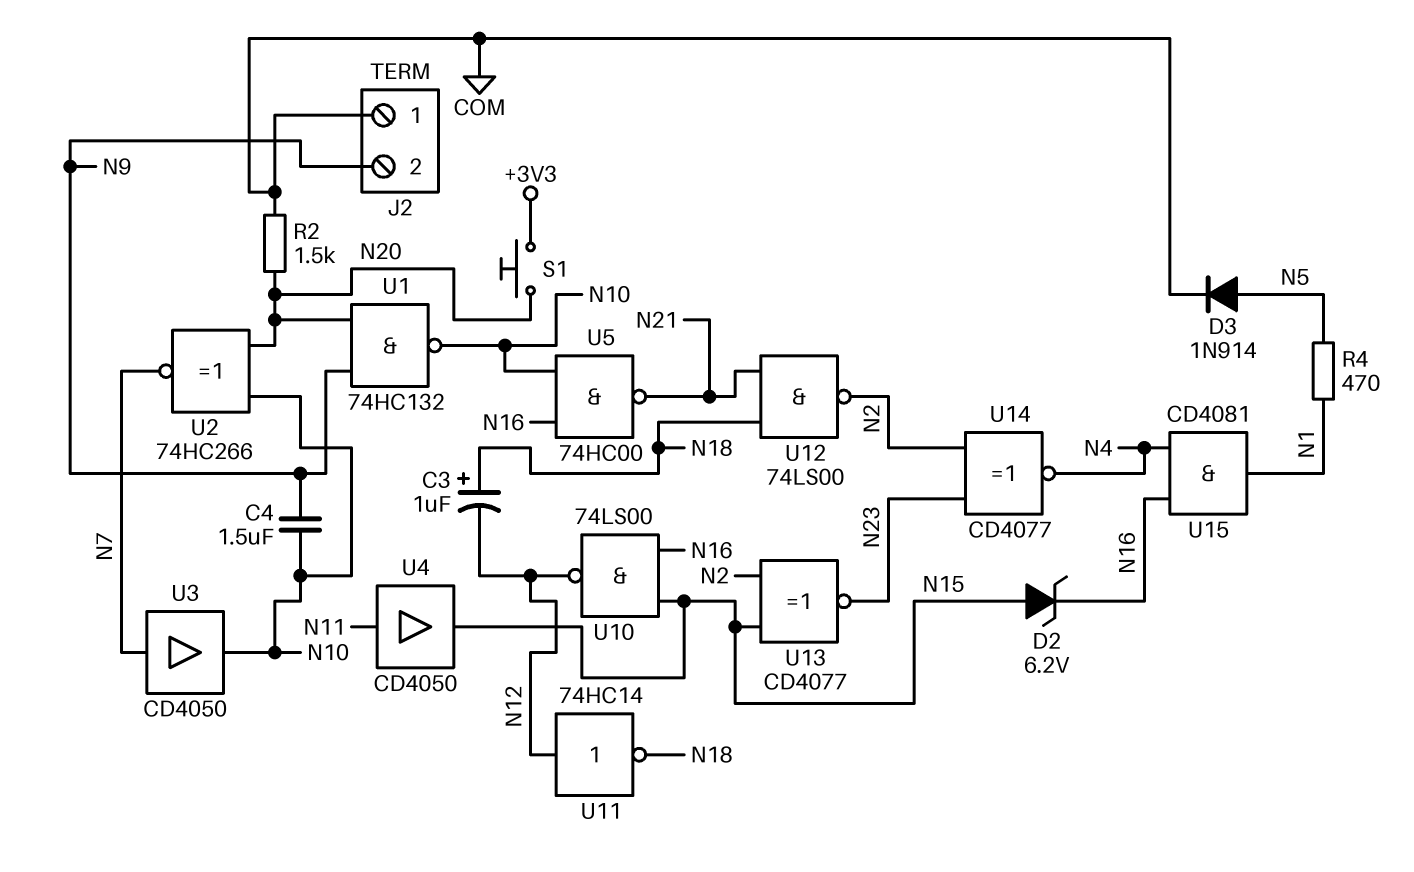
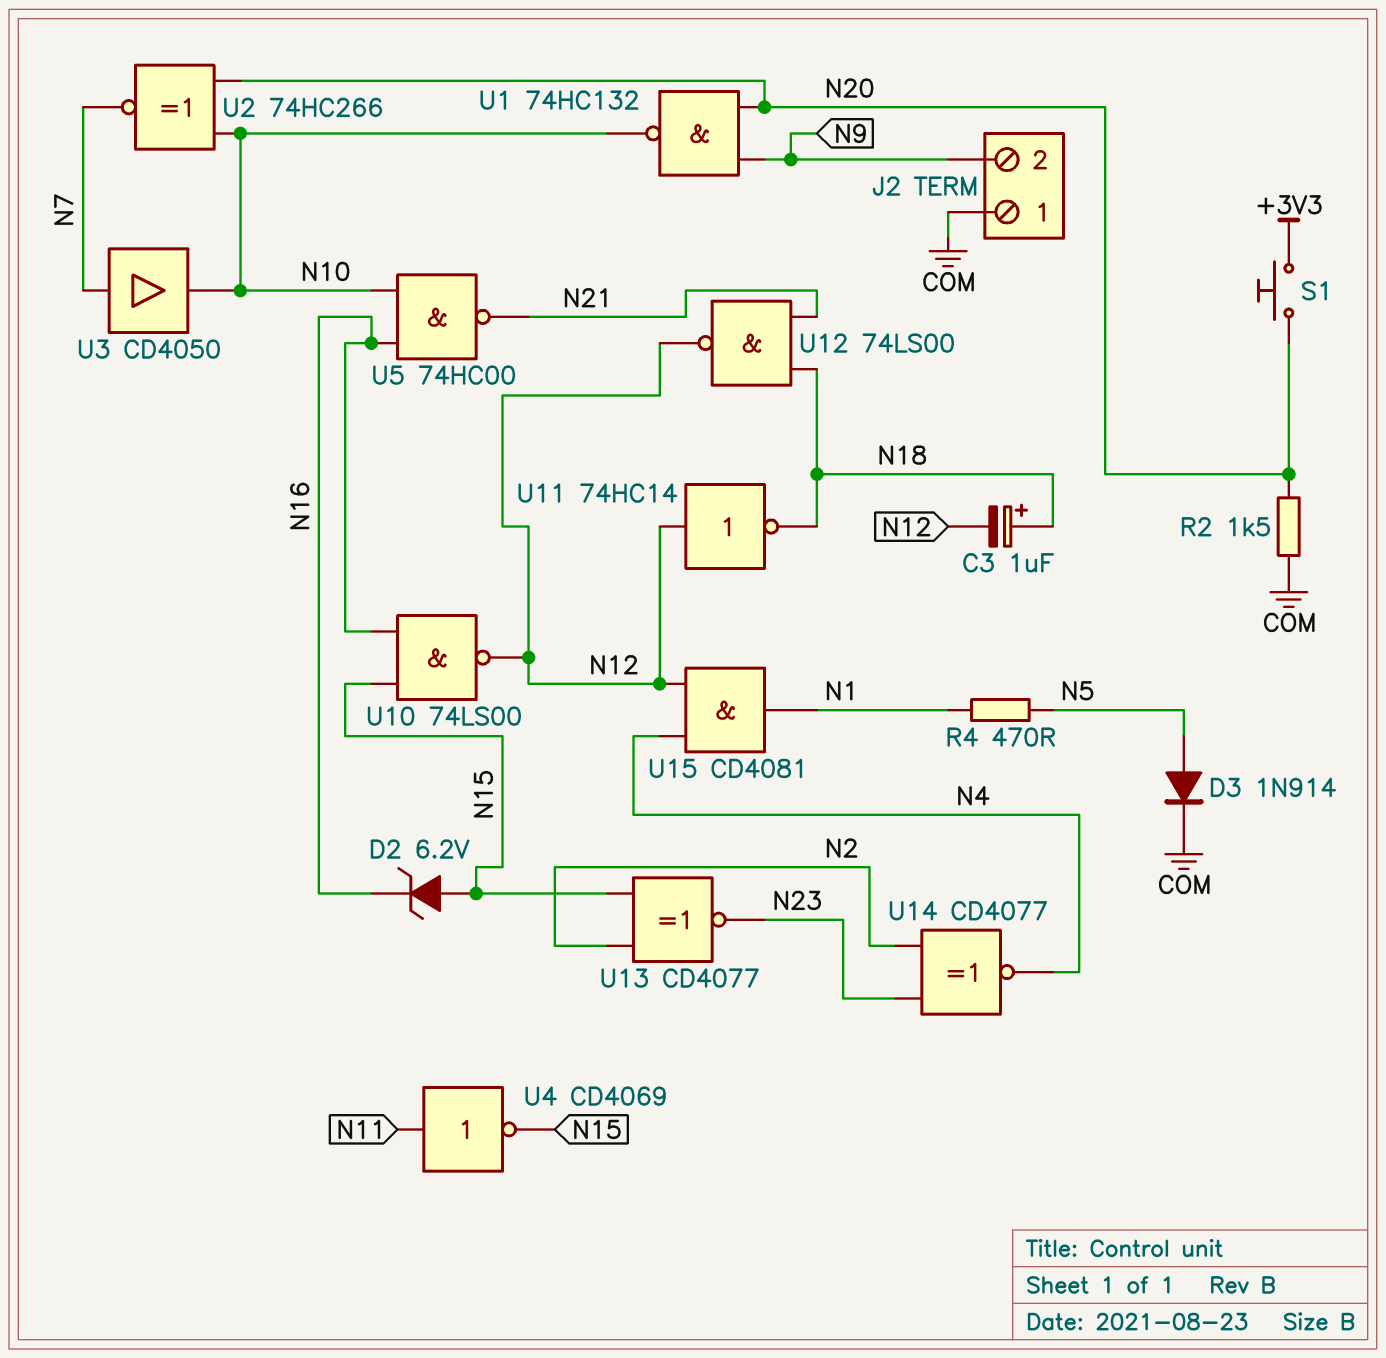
C4: 1.5uF (N9, N10) -> none
U4: buffer CD4050 (in N11, out N15) -> NOT CD4069 (in N11, out N15)
U12: NAND 74LS00 (in N18, in N21, out N2) -> NAND 74LS00 (in N18, in N21, out N12)
U15: AND CD4081 (in N4, in N16, out N1) -> AND CD4081 (in N4, in N12, out N1)

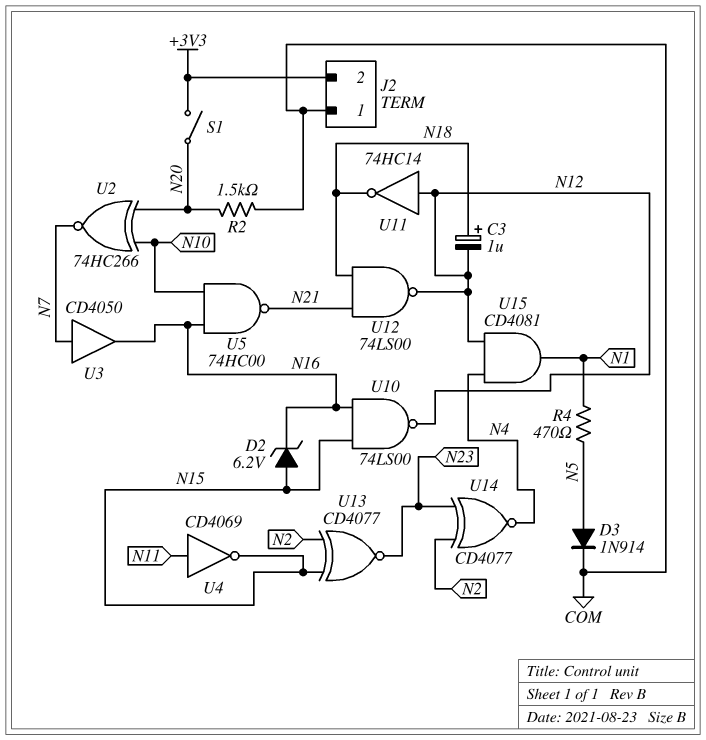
J2 pin 2: N9 -> +3V3
S1: button (+3V3, N20) -> switch (+3V3, N20)
U1: NAND 74HC132 (in N9, in N20, out N10) -> none
U3: buffer CD4050 (in N7, out N10) -> buffer CD4050 (in N7, out N16)

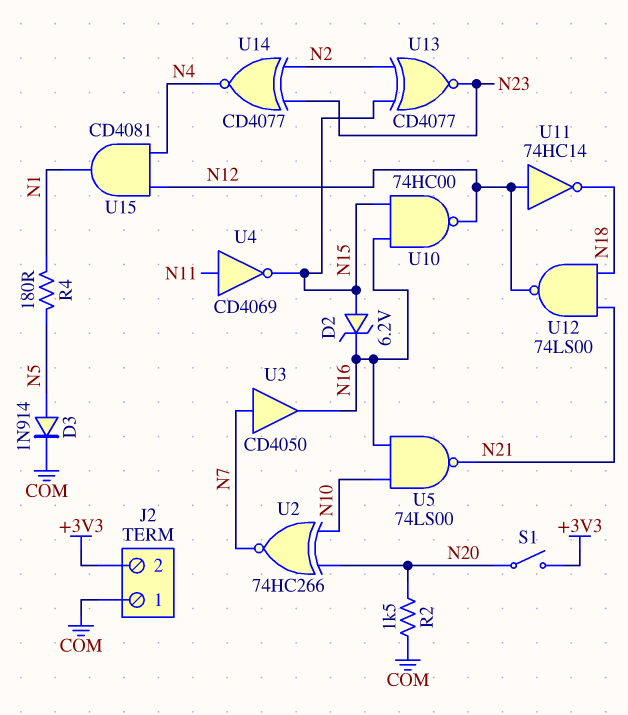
C3: 1uF (plus N18, minus N12) -> none
R4: 470 (N1, N5) -> 180 (N1, N5)
U5: NAND 74HC00 (in N10, in N16, out N21) -> NAND 74LS00 (in N10, in N16, out N21)
U10: NAND 74LS00 (in N15, in N16, out N12) -> NAND 74HC00 (in N15, in N16, out N12)

